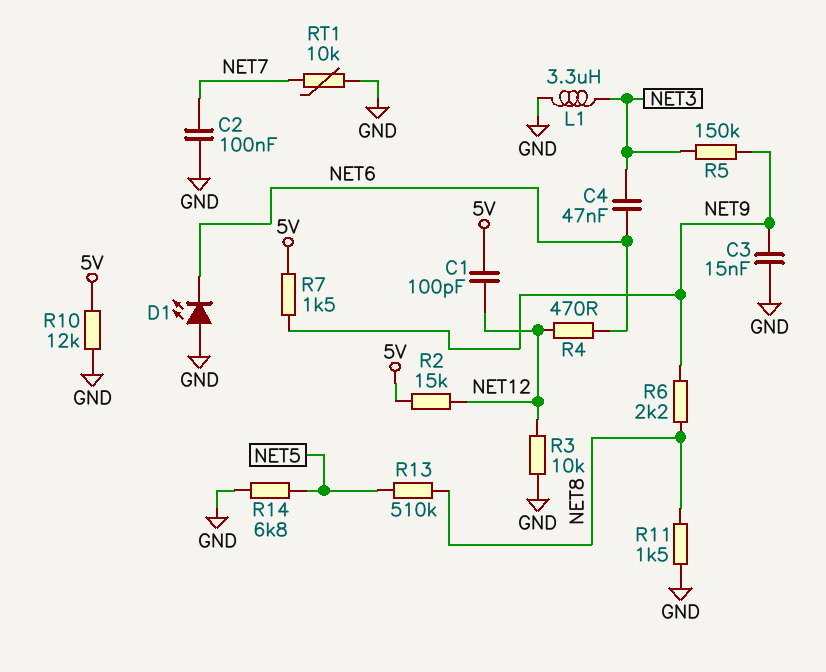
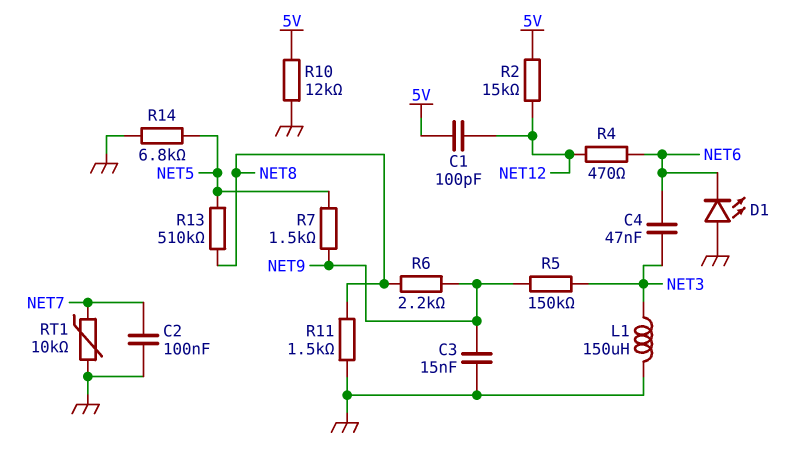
L1: 3.3uH (GND, NET3) -> 150uH (GND, NET3)
R3: 10k (GND, NET12) -> none
R7: 1.5k (5V, NET9) -> 1.5k (NET5, NET9)

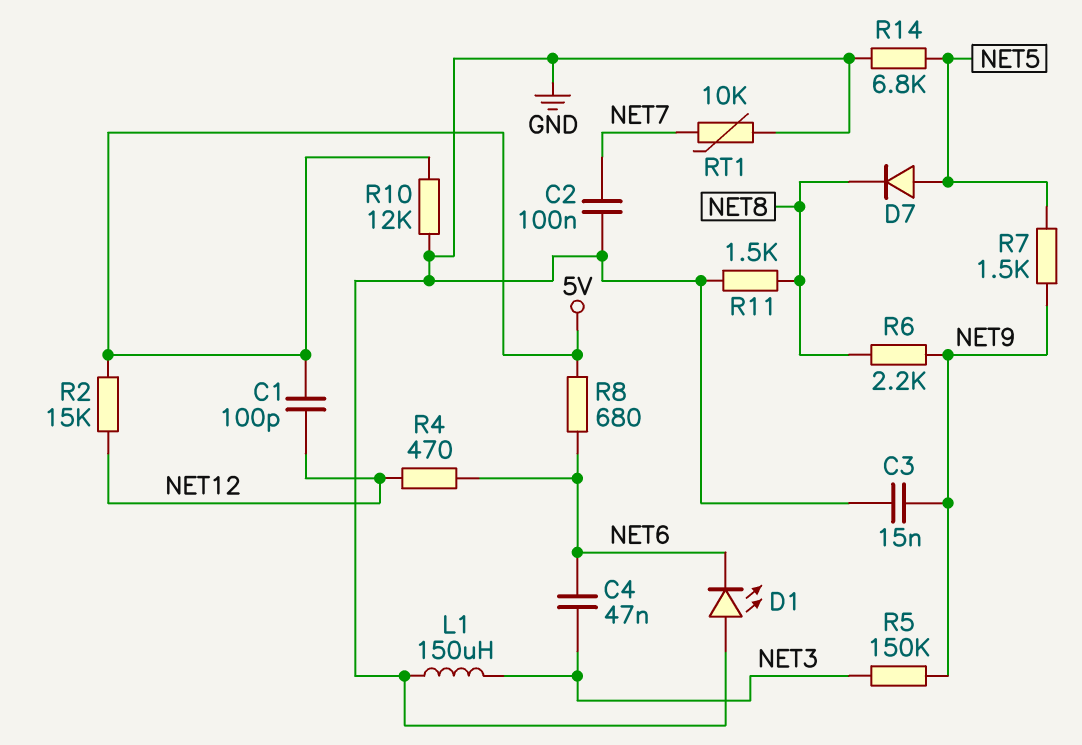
D7: none -> diode (A NET5, K NET8)
R8: none -> 680 (5V, NET6)
R13: 510k (NET5, NET8) -> none

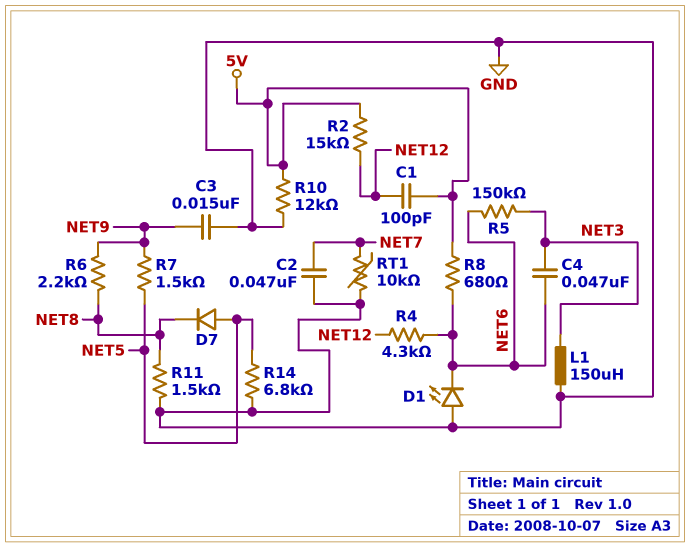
C2: 100nF (GND, NET7) -> 47nF (GND, NET7)
R4: 470 (NET6, NET12) -> 4.3k (NET6, NET12)
R5: 150k (NET3, NET9) -> 150k (NET3, NET6)

